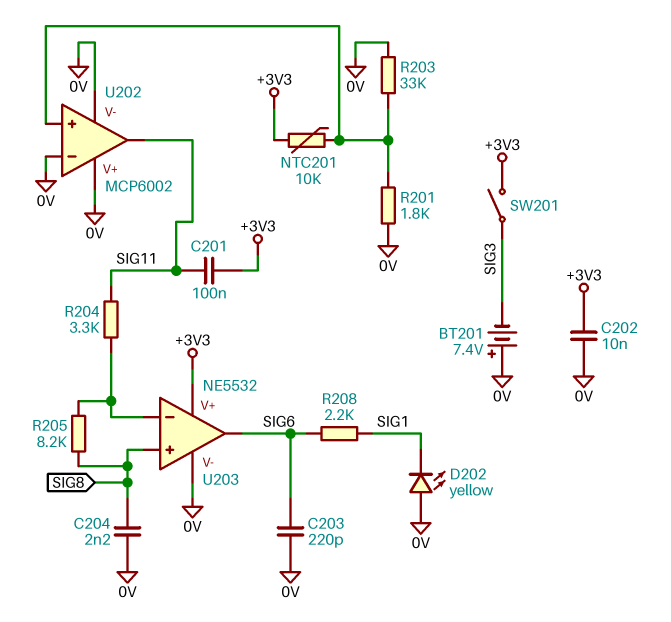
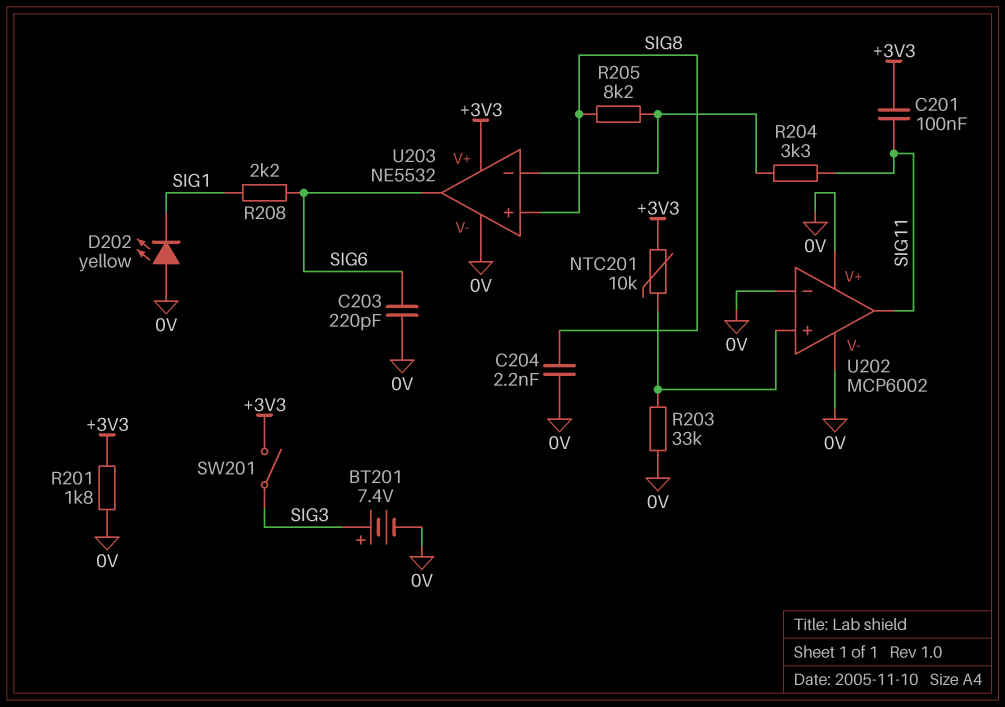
BT201: 7.4V (plus 0V, minus SIG3) -> 7.4V (plus SIG3, minus 0V)
C202: 10nF (+3V3, 0V) -> none
R201: 1.8k (0V, U202/in+) -> 1.8k (+3V3, 0V)

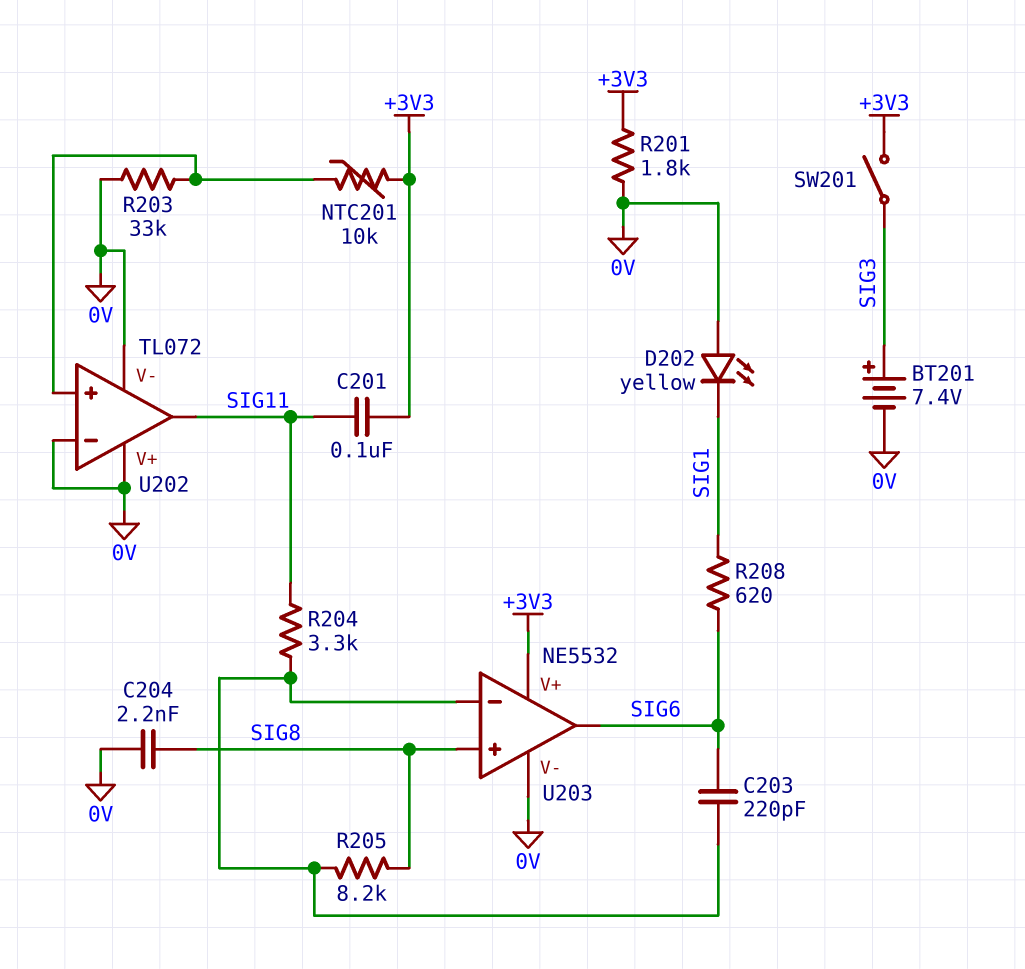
C203: 220pF (0V, SIG6) -> 220pF (SIG6, U203/in-)
R208: 2.2k (SIG1, SIG6) -> 620 (SIG1, SIG6)
U202: MCP6002 -> TL072

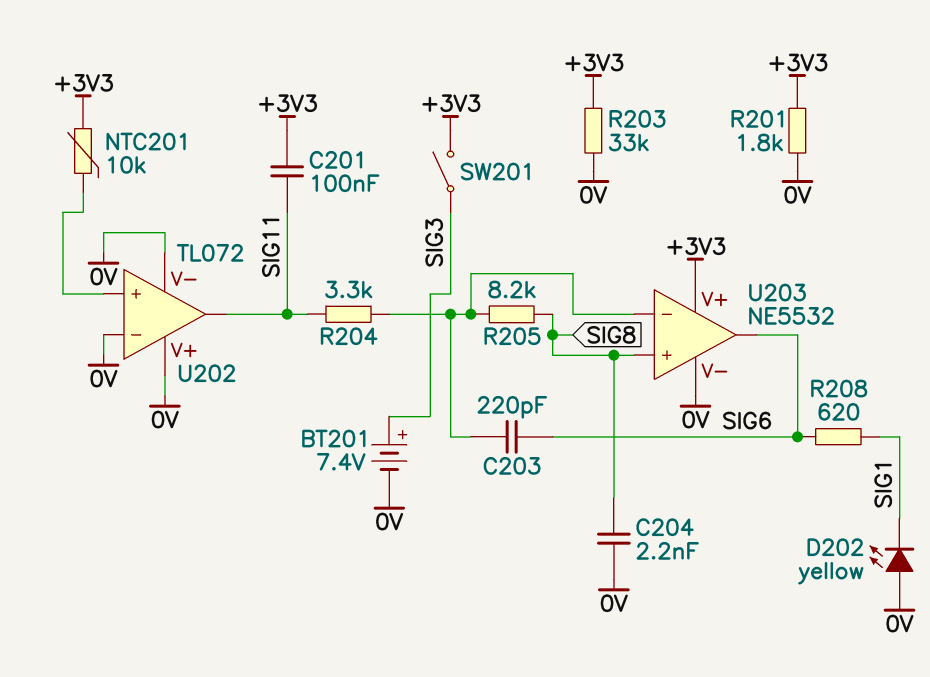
R203: 33k (0V, U202/in+) -> 33k (+3V3, 0V)

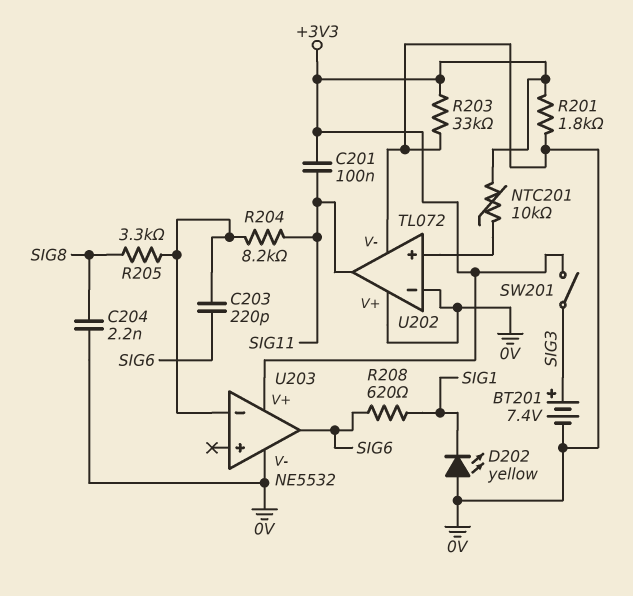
R204: 3.3k (SIG11, U203/in-) -> 8.2k (SIG11, U203/in-)
R205: 8.2k (SIG8, U203/in-) -> 3.3k (SIG8, U203/in-)
U203 pin in+: SIG8 -> none

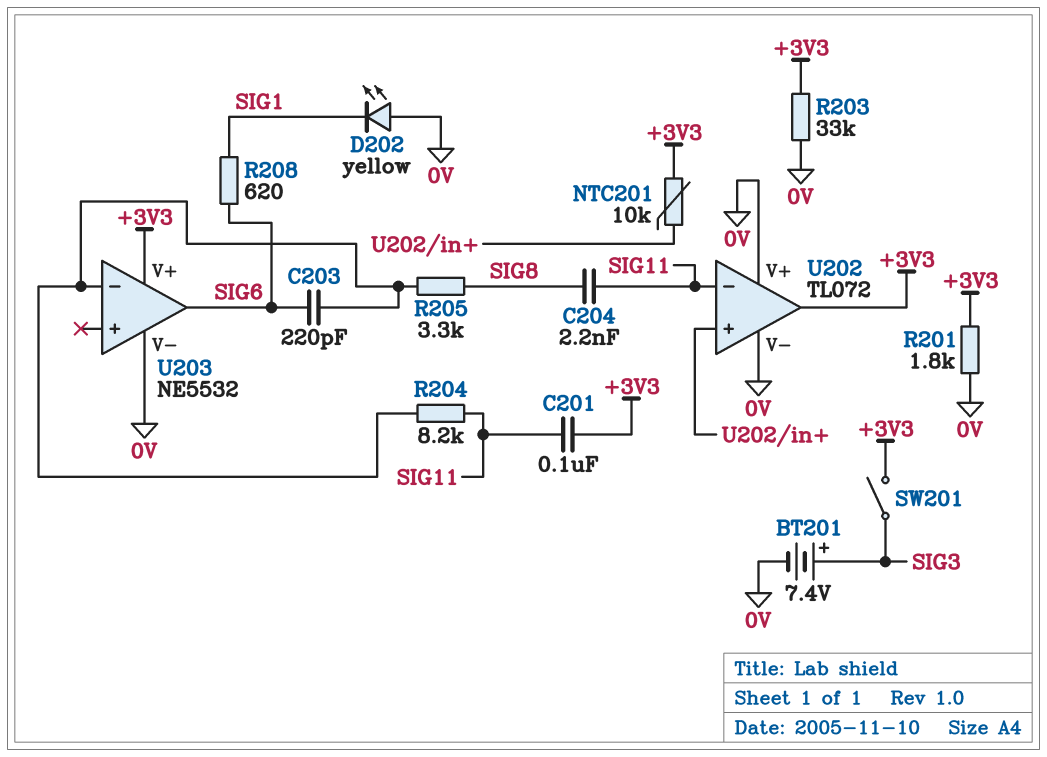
C204: 2.2nF (0V, SIG8) -> 2.2nF (SIG8, SIG11)
U202 pin in-: 0V -> SIG11
U202 pin out: SIG11 -> +3V3

